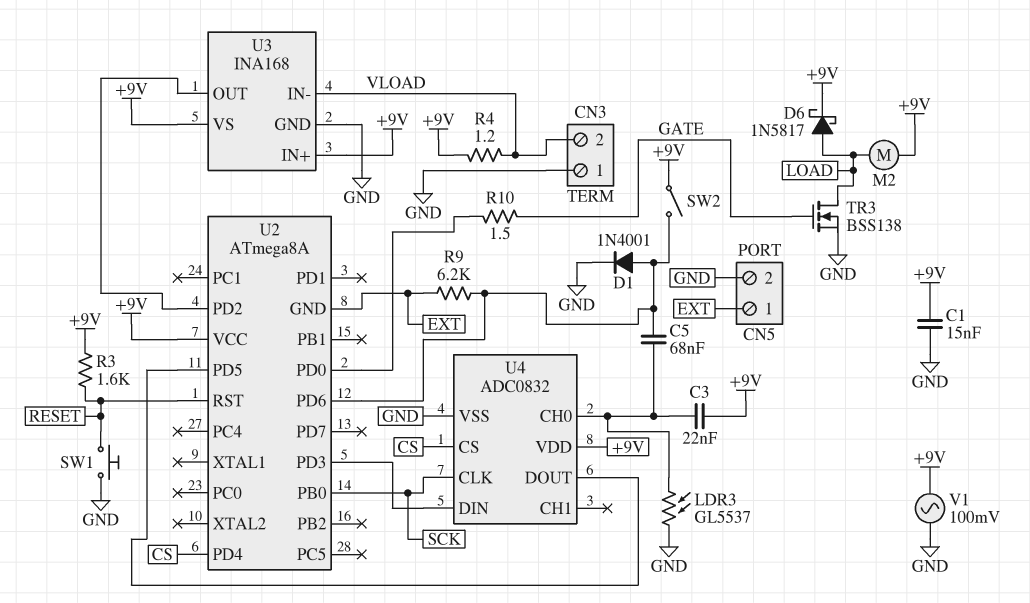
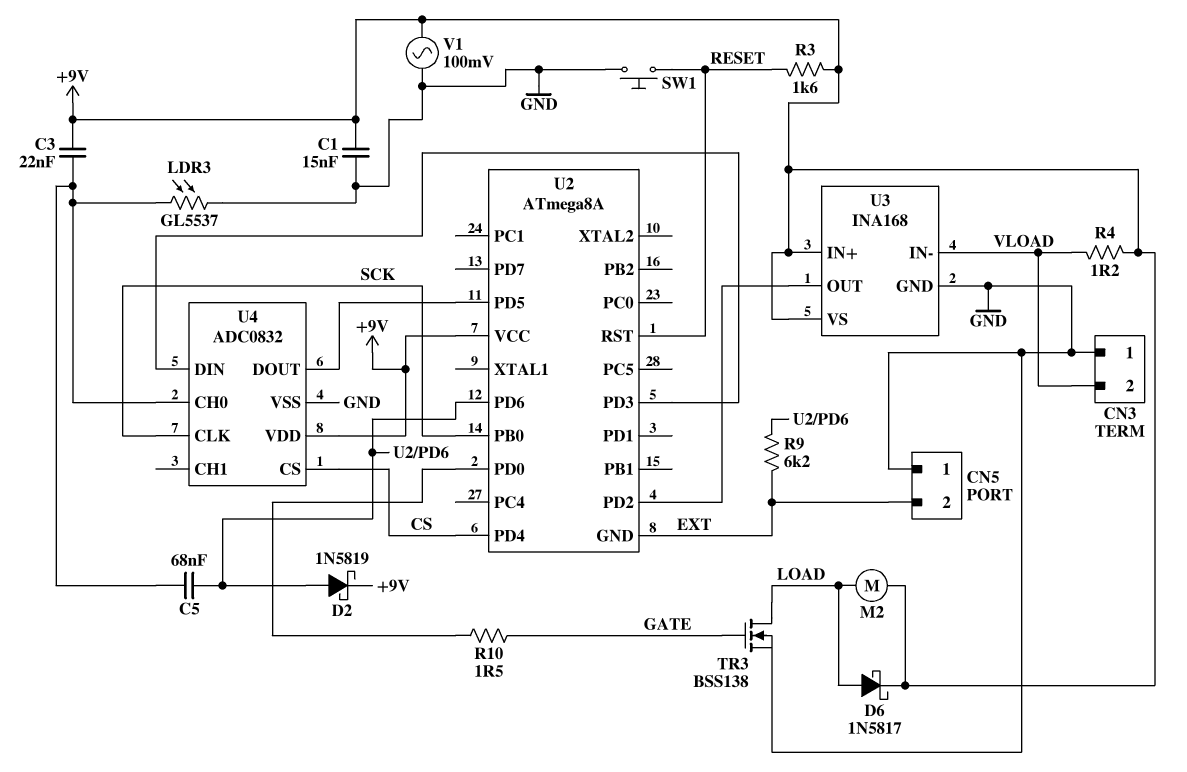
CN5 pin 1: EXT -> GND
CN5 pin 2: GND -> EXT
D1: diode 1N4001 (A U2/PD6, K GND) -> none
D2: none -> schottky 1N5819 (A U2/PD6, K +9V)
SW2: switch (+9V, U2/PD6) -> none

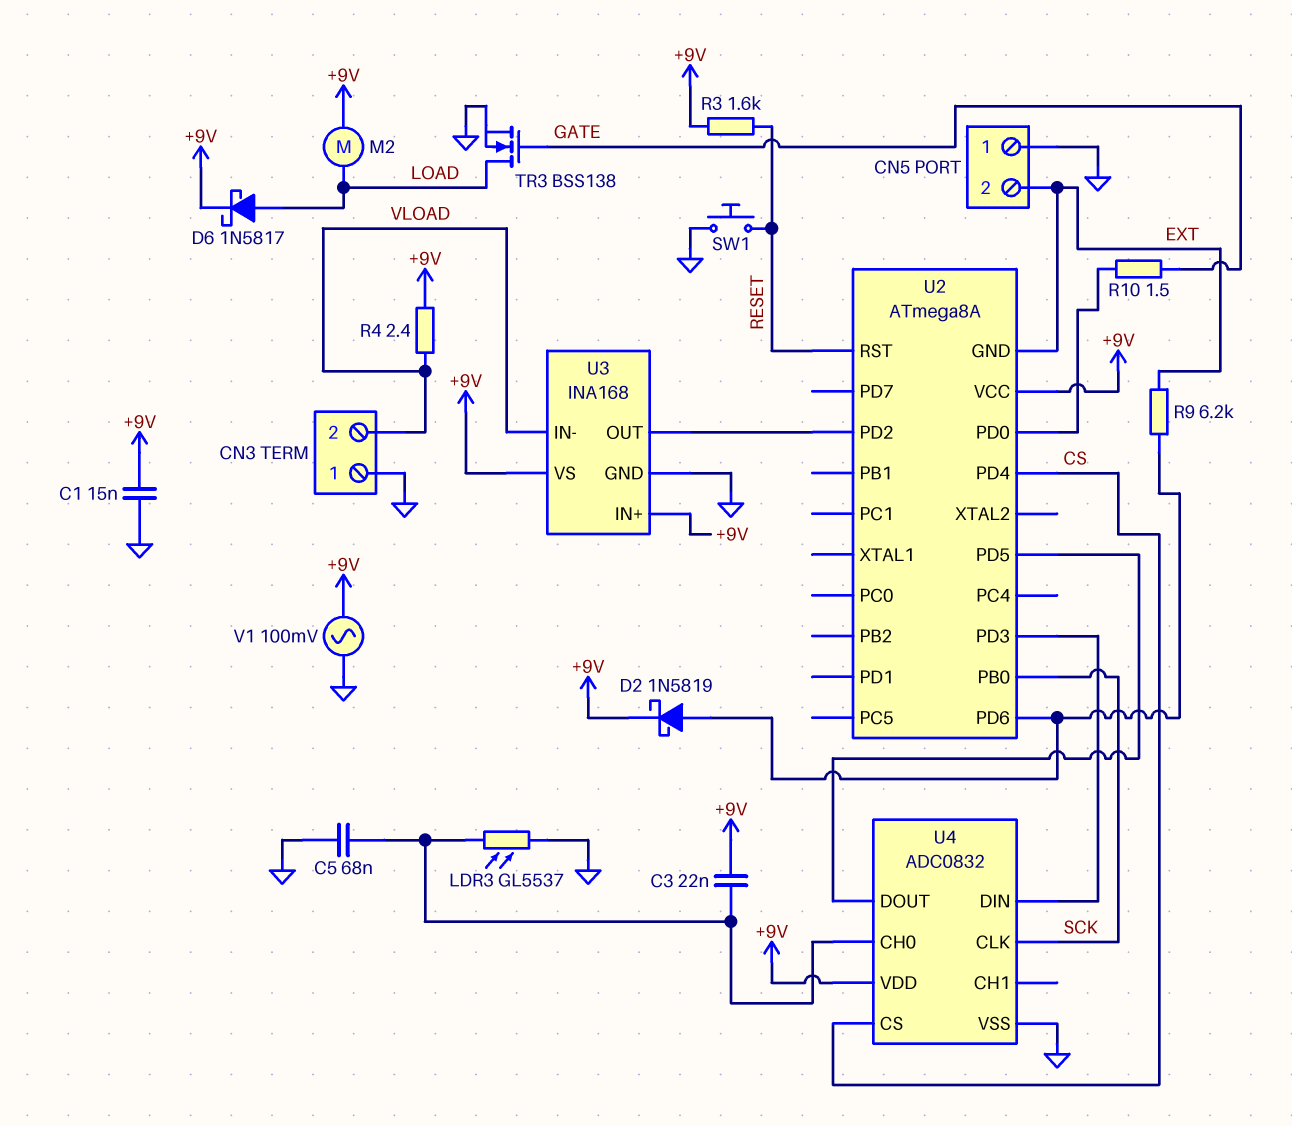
C5: 68nF (U2/PD6, U4/CH0) -> 68nF (GND, U4/CH0)
R4: 1.2 (+9V, VLOAD) -> 2.4 (+9V, VLOAD)

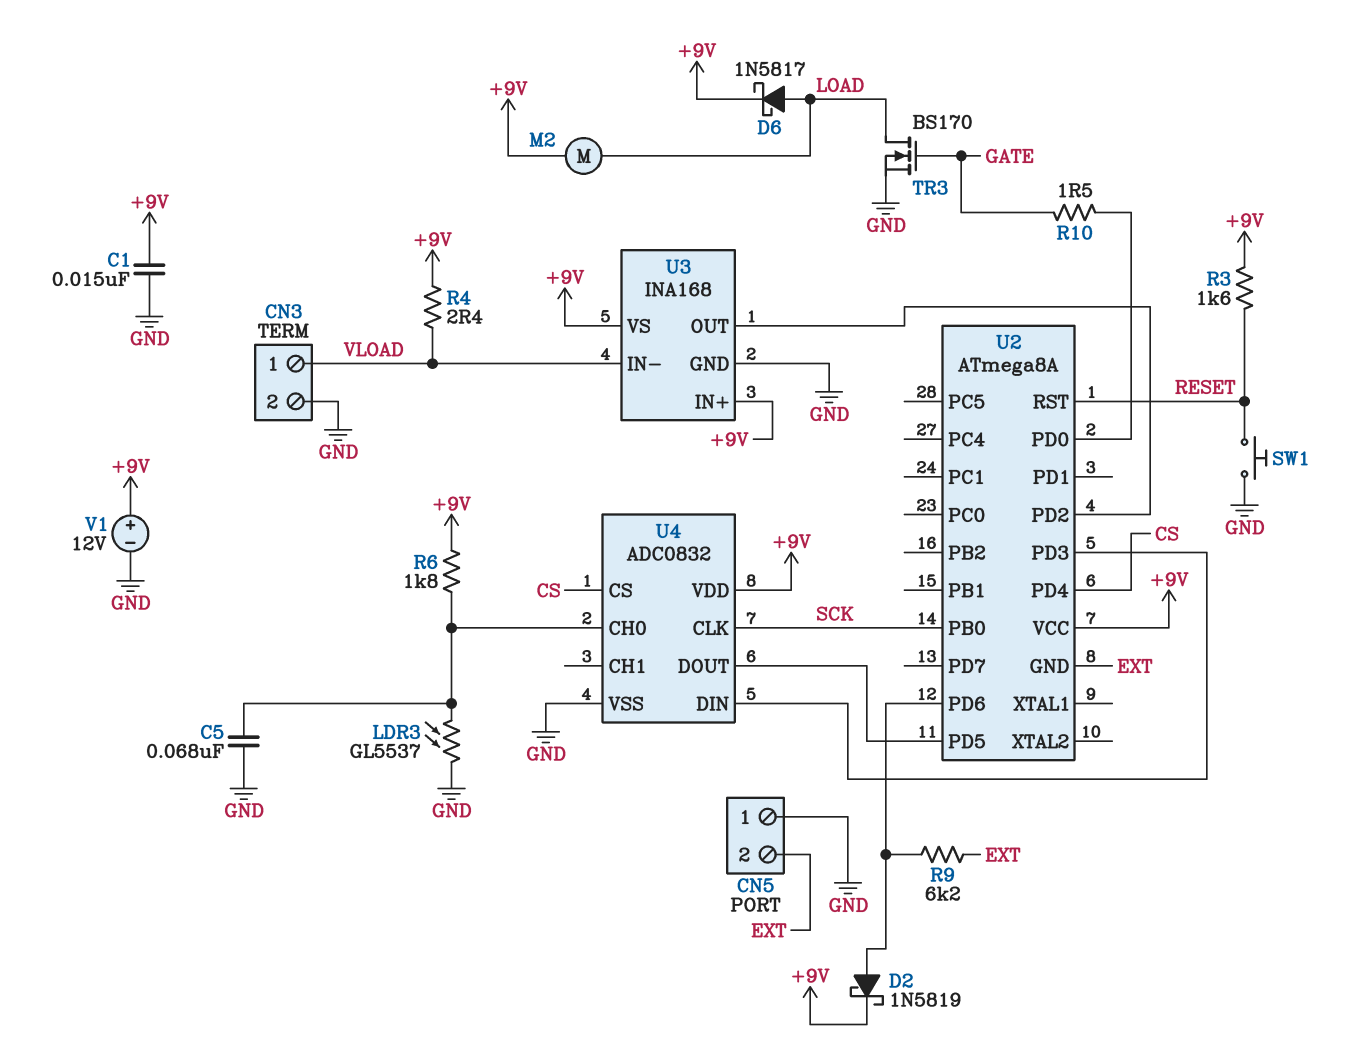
C3: 22nF (+9V, U4/CH0) -> none
CN3 pin 1: GND -> VLOAD
CN3 pin 2: VLOAD -> GND
R6: none -> 1.8k (+9V, U4/CH0)
TR3: NMOS BSS138 (G GATE, D LOAD, S GND) -> NMOS BS170 (G GATE, D LOAD, S GND)
V1: AC 100mV (+9V, GND) -> 12V (plus +9V, minus GND)

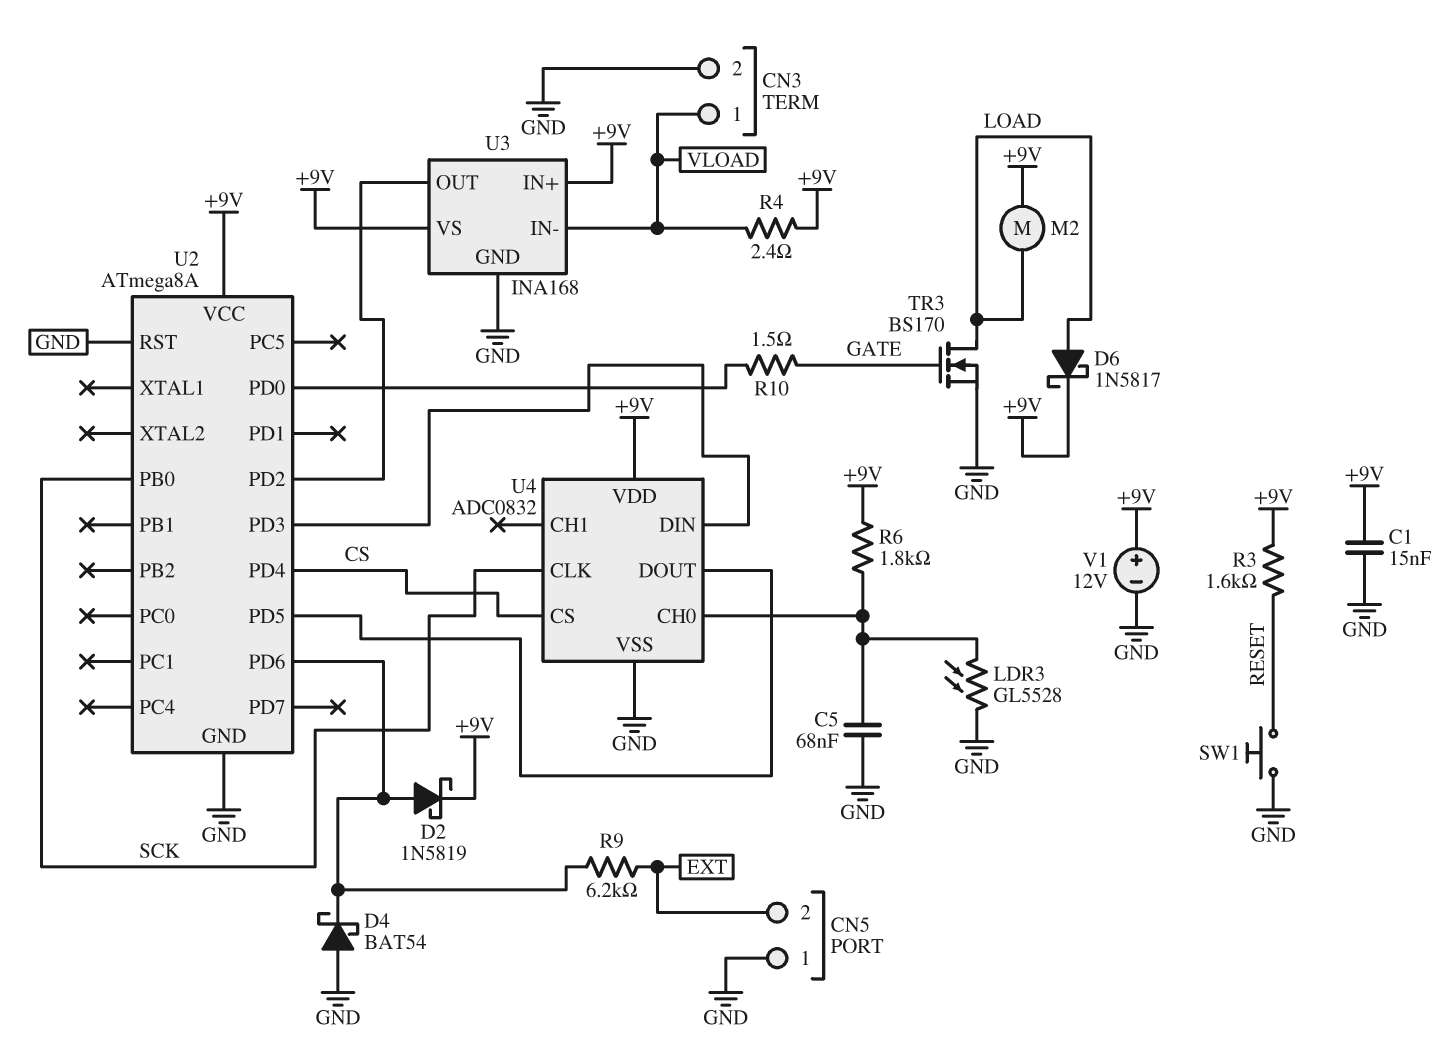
D4: none -> schottky BAT54 (A GND, K U2/PD6)
LDR3: GL5537 (GND, U4/CH0) -> GL5528 (GND, U4/CH0)
U2 pin GND: EXT -> GND
U2 pin RST: RESET -> GND

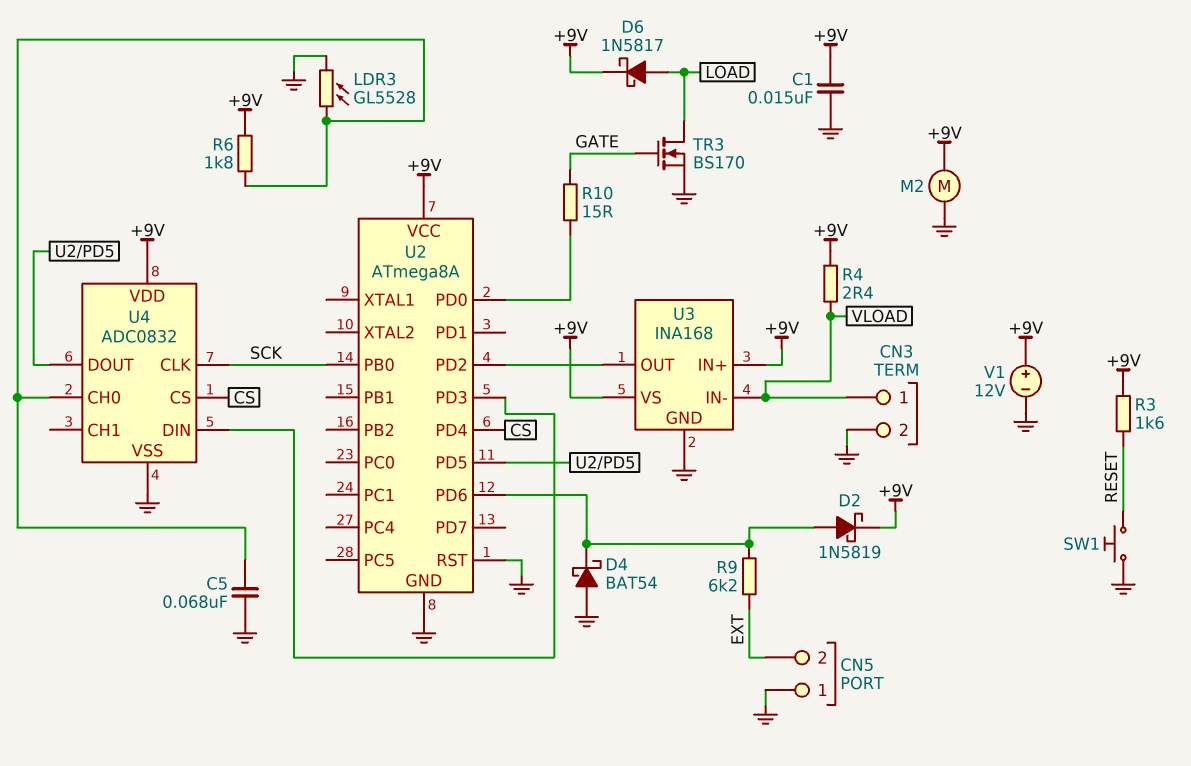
M2: motor (+9V, LOAD) -> motor (+9V, GND)
R10: 1.5 (GATE, U2/PD0) -> 15 (GATE, U2/PD0)

